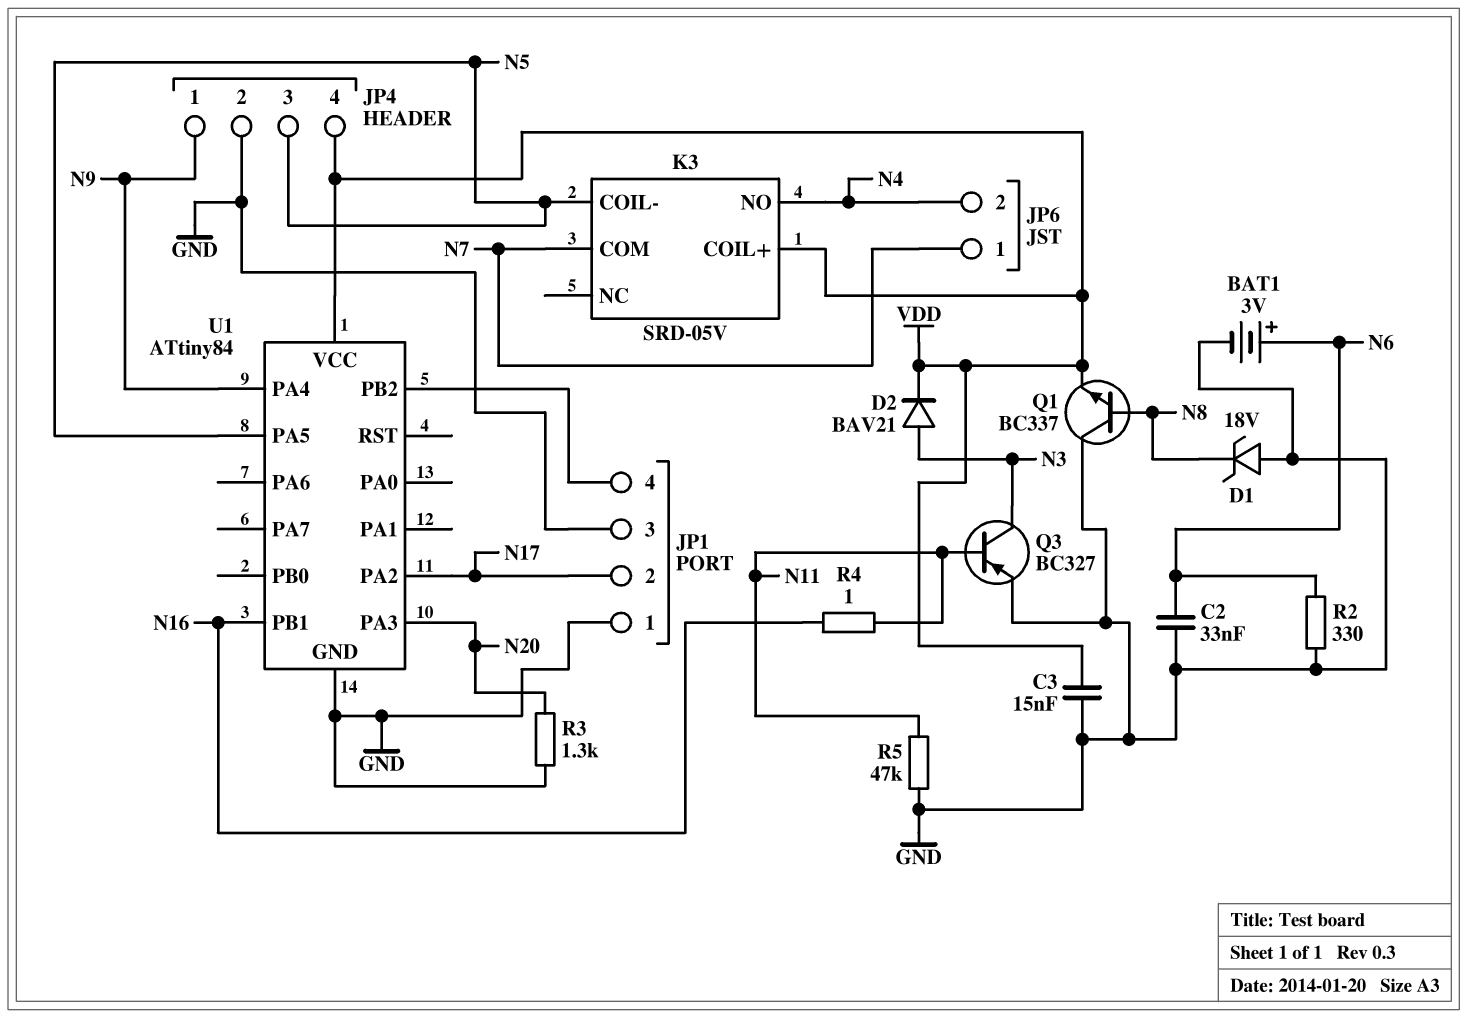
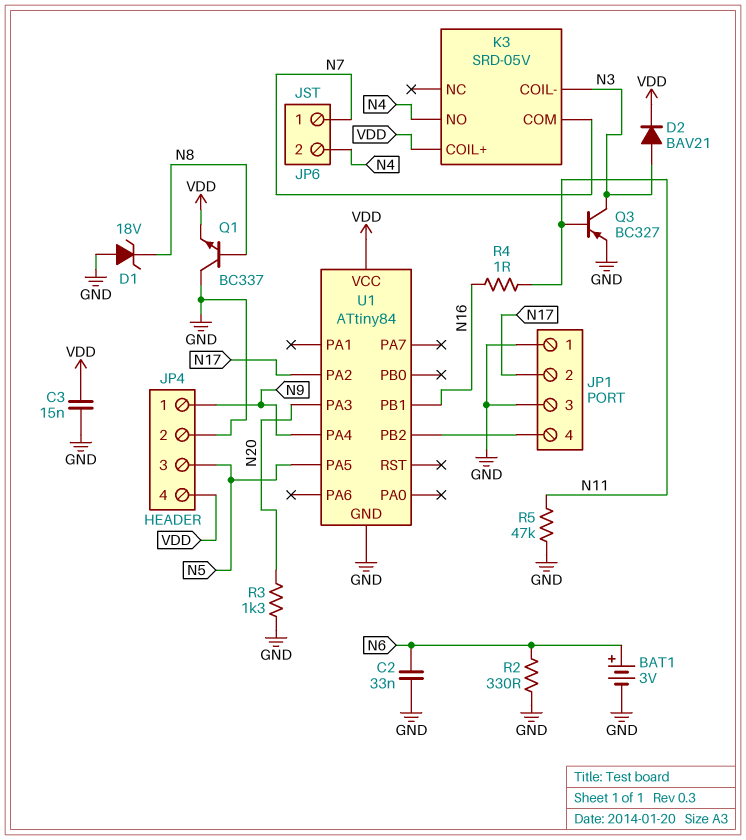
K3 pin COIL-: N5 -> N3

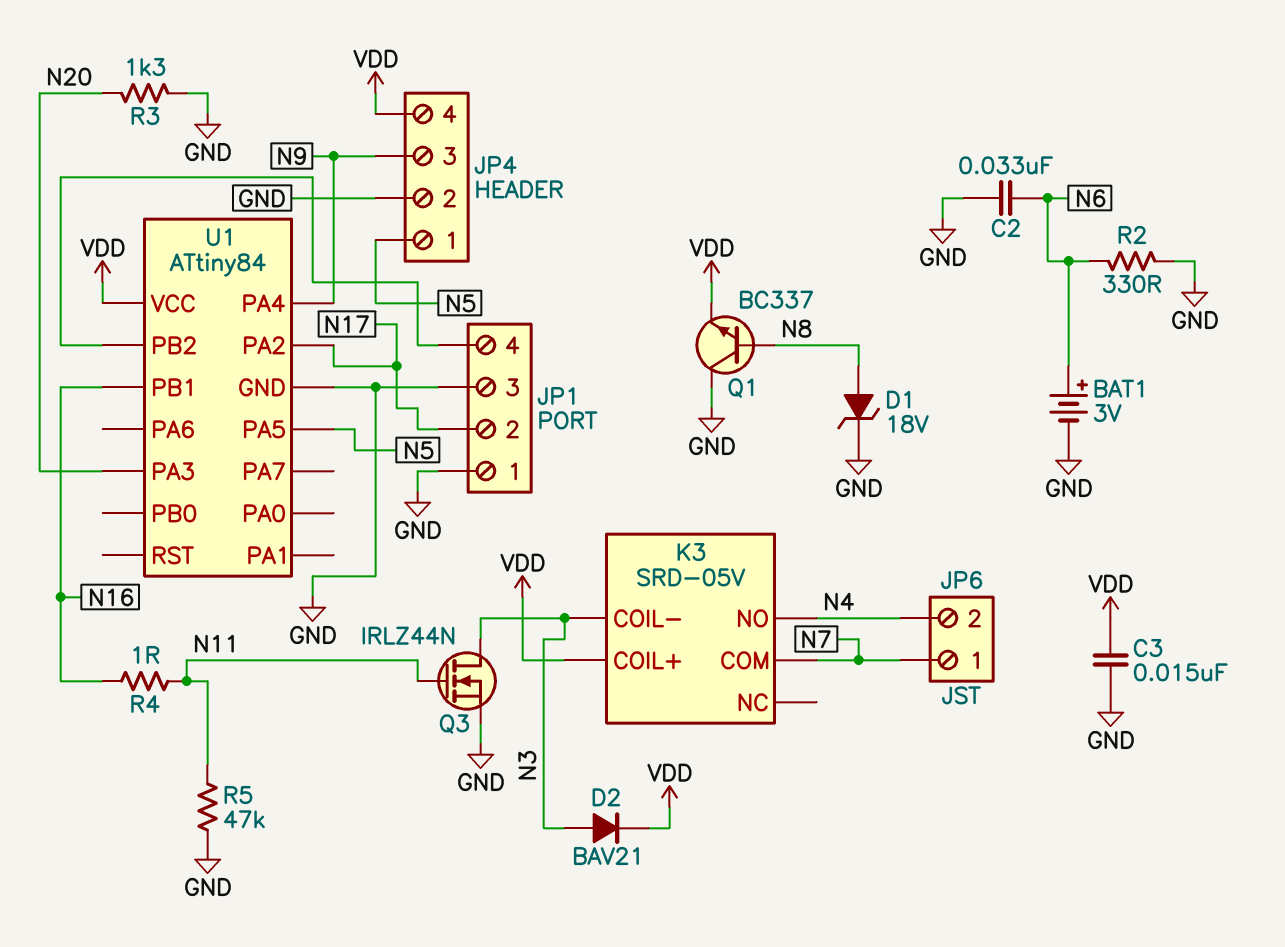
D1: zener 18V (A GND, K N8) -> zener 18V (A N8, K GND)
JP4 pin 1: N9 -> N5
JP4 pin 3: N5 -> N9
Q3: PNP BC327 (B N11, C N3, E GND) -> NMOS IRLZ44N (G N11, D N3, S GND)

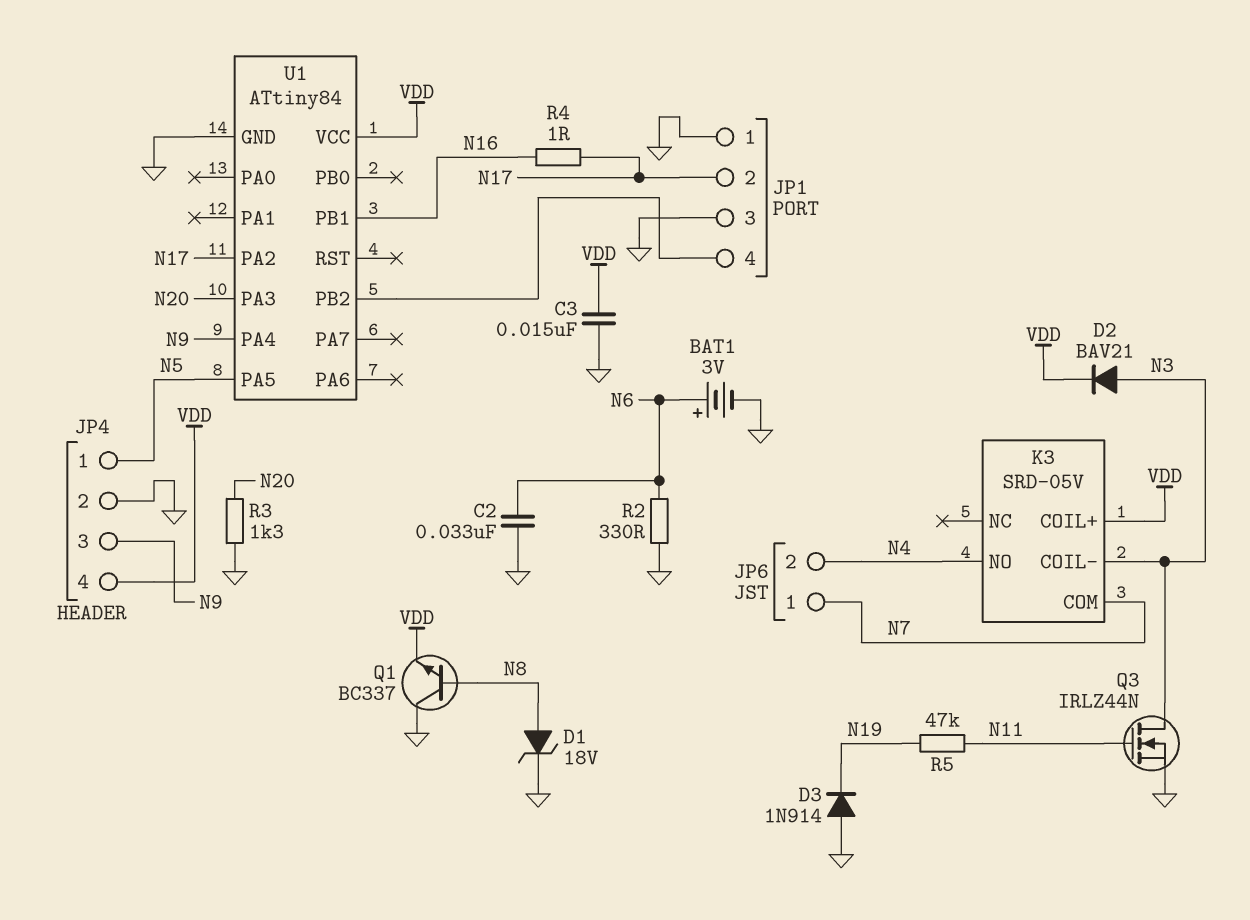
D3: none -> diode 1N914 (A GND, K N19)
R4: 1 (N11, N16) -> 1 (N16, N17)
R5: 47k (GND, N11) -> 47k (N11, N19)

